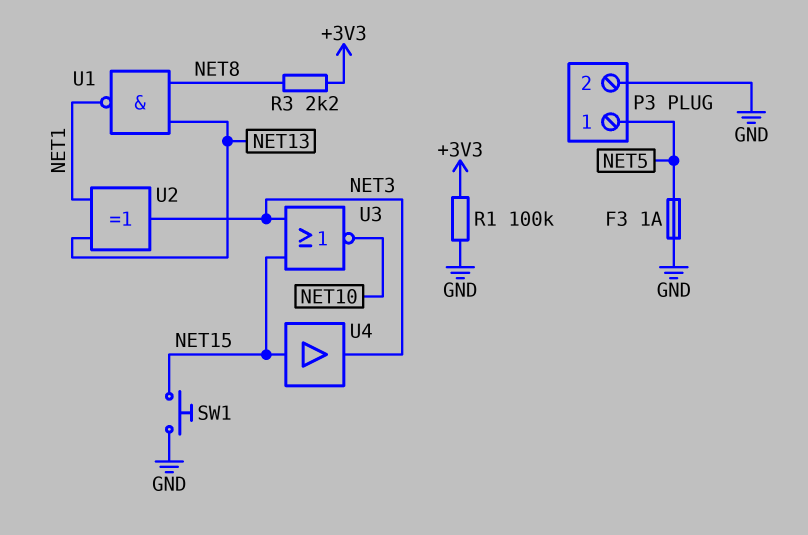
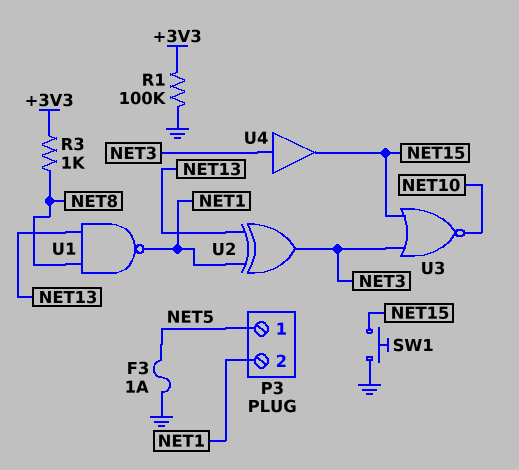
P3 pin 2: GND -> NET1
R3: 2.2k (+3V3, NET8) -> 1k (+3V3, NET8)
U4: buffer (in NET15, out NET3) -> buffer (in NET3, out NET15)

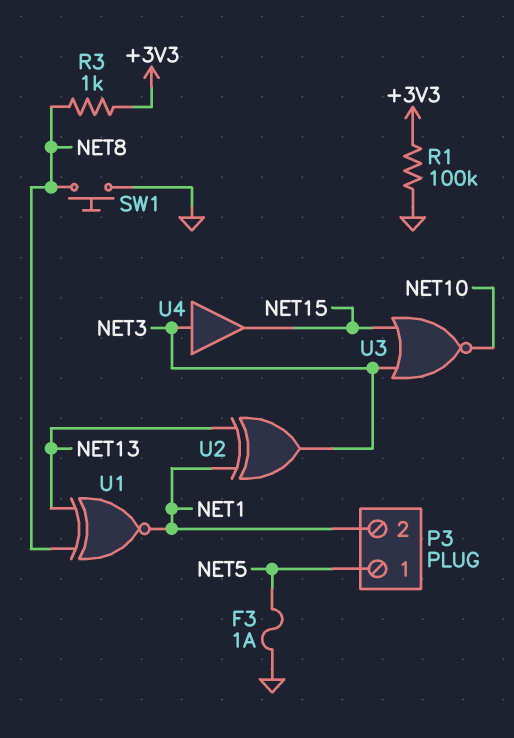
SW1: button (GND, NET15) -> button (GND, NET8)
U1: NAND (in NET8, in NET13, out NET1) -> XNOR (in NET8, in NET13, out NET1)

